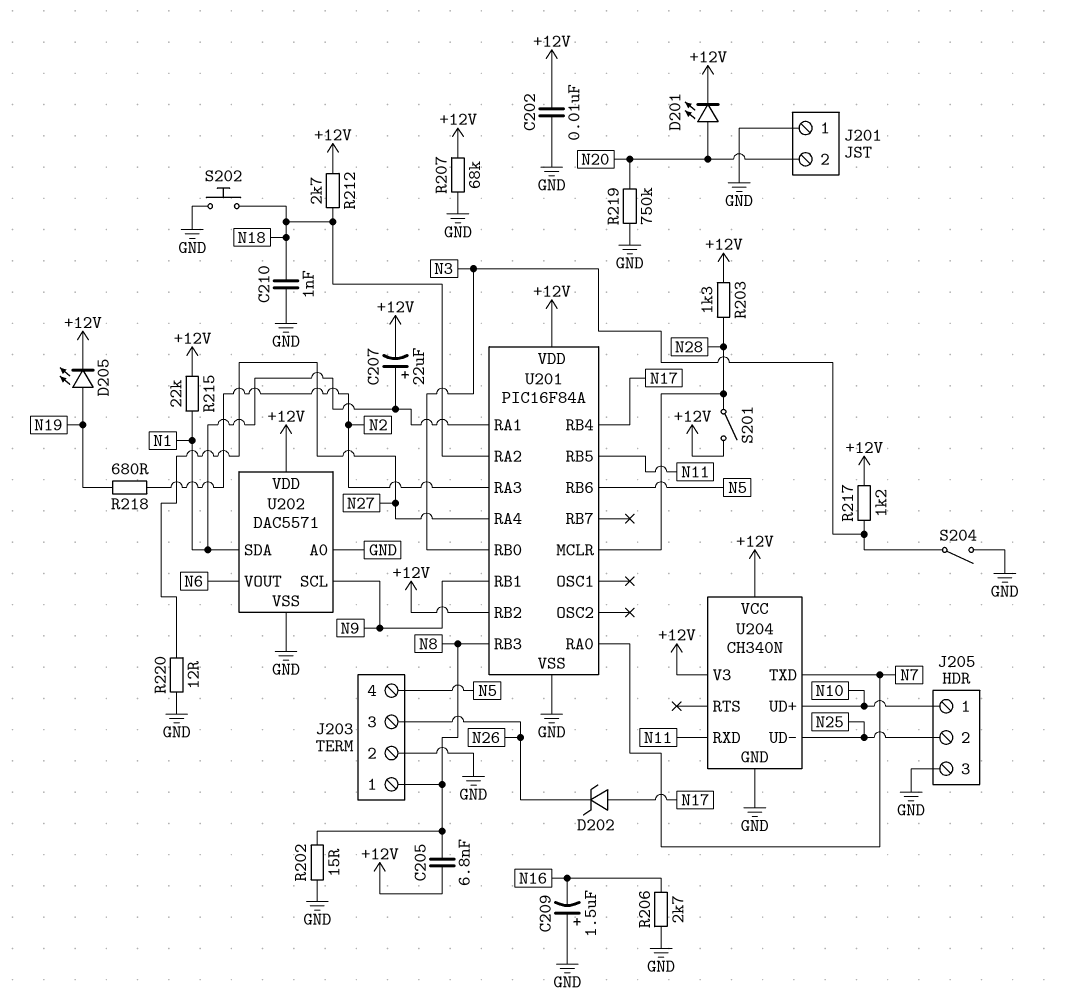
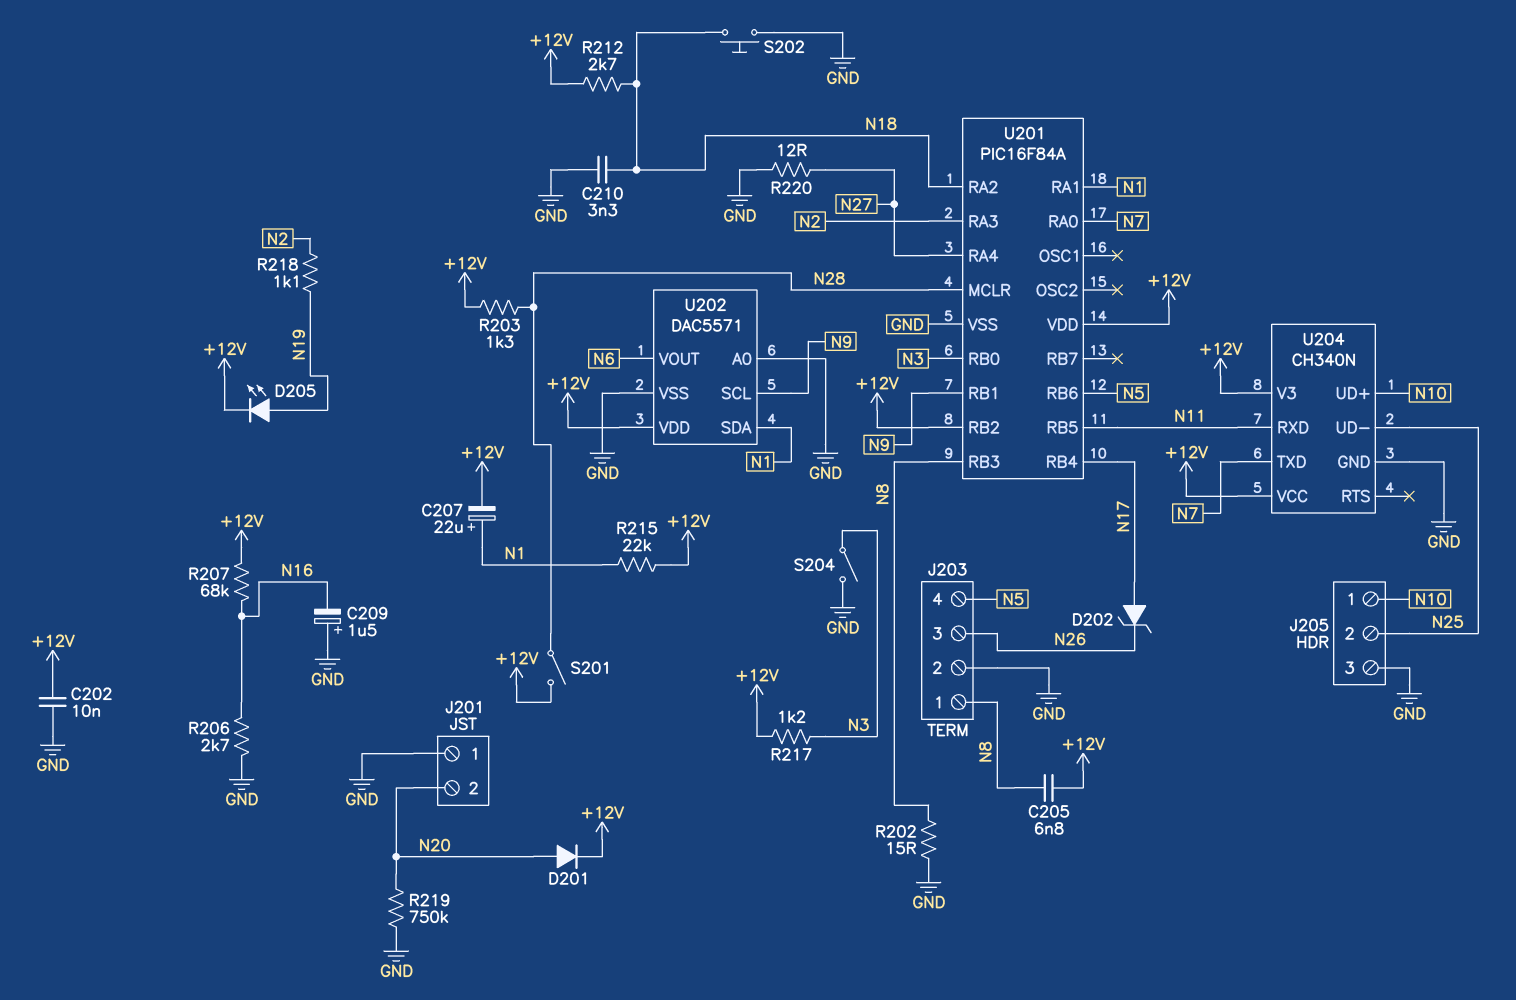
C210: 1nF (GND, N18) -> 3.3nF (GND, N18)
D201: LED (A N20, K +12V) -> diode (A N20, K +12V)
R207: 68k (+12V, GND) -> 68k (+12V, N16)
R218: 680 (N2, N19) -> 1.1k (N2, N19)

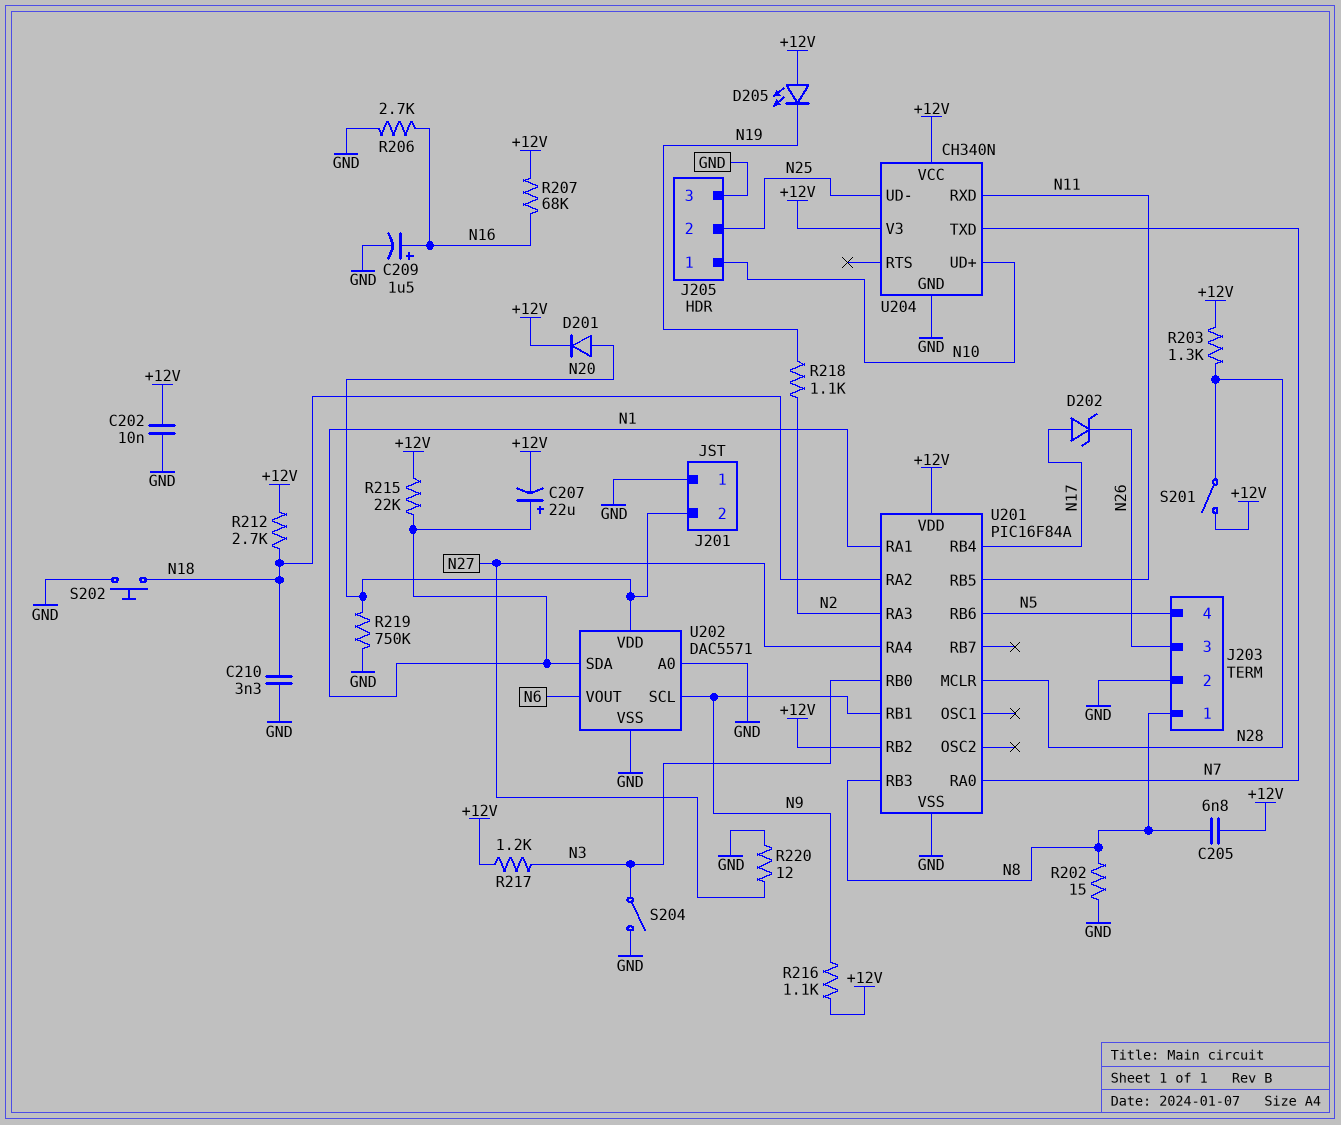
C209: 1.5uF (plus GND, minus N16) -> 1.5uF (plus N16, minus GND)
D205: LED (A N19, K +12V) -> LED (A +12V, K N19)
R216: none -> 1.1k (+12V, N9)
U202 pin VDD: +12V -> N20

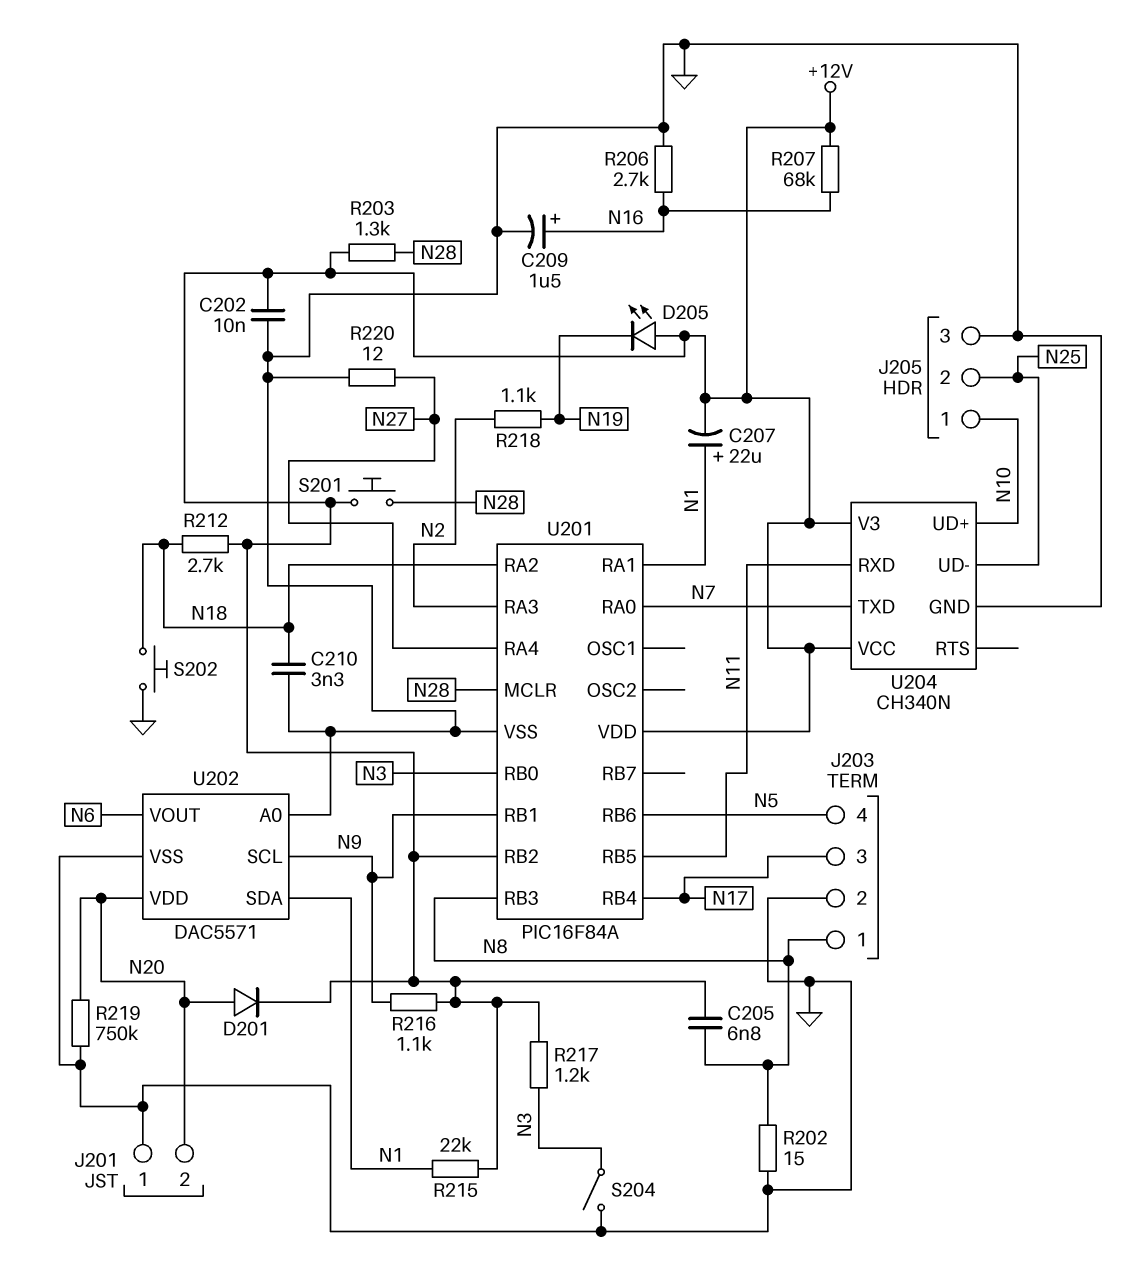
D202: zener (A N17, K N26) -> none
J203 pin 3: N26 -> N17
S201: switch (+12V, N28) -> button (+12V, N28)

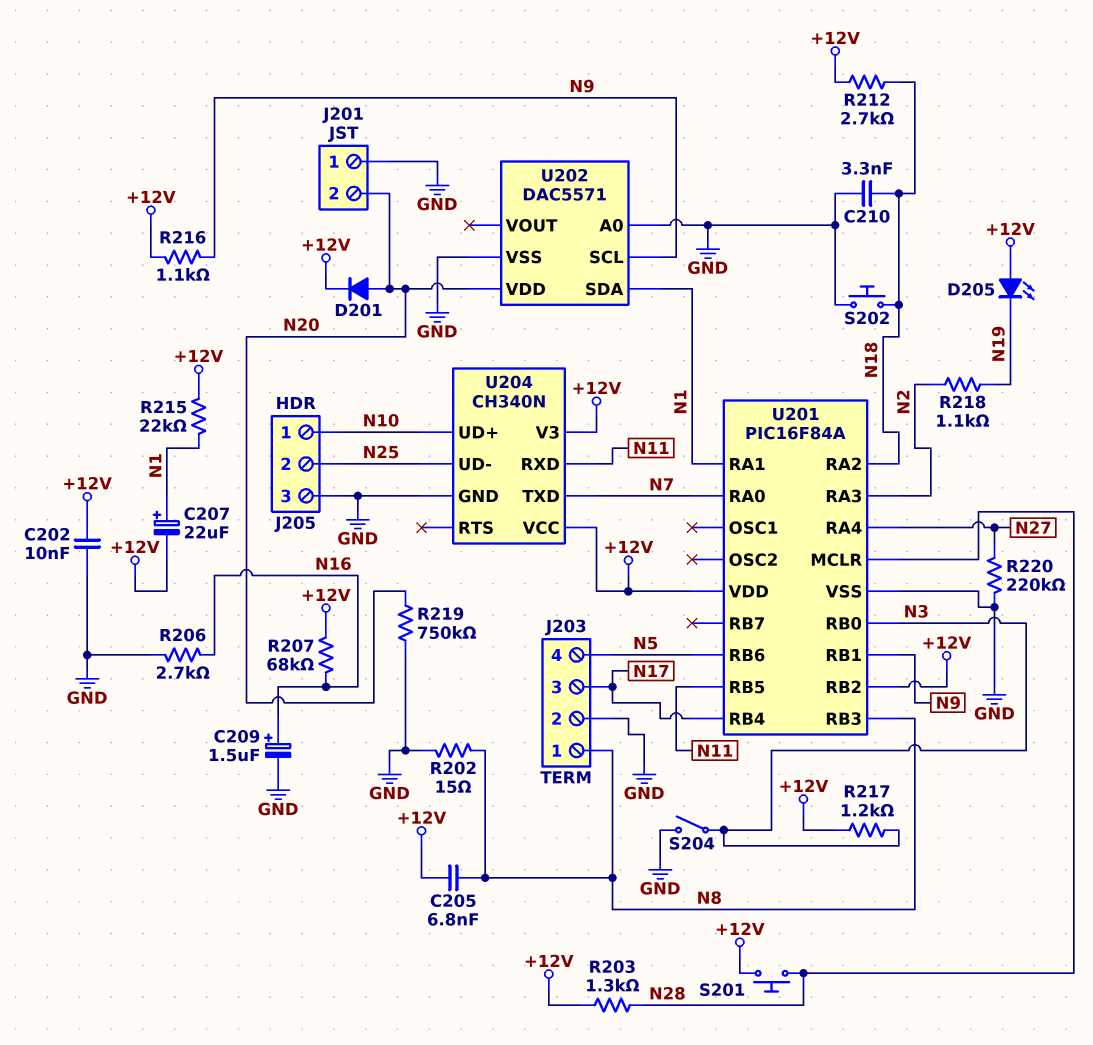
R220: 12 (GND, N27) -> 220k (GND, N27)
U202 pin VOUT: N6 -> none

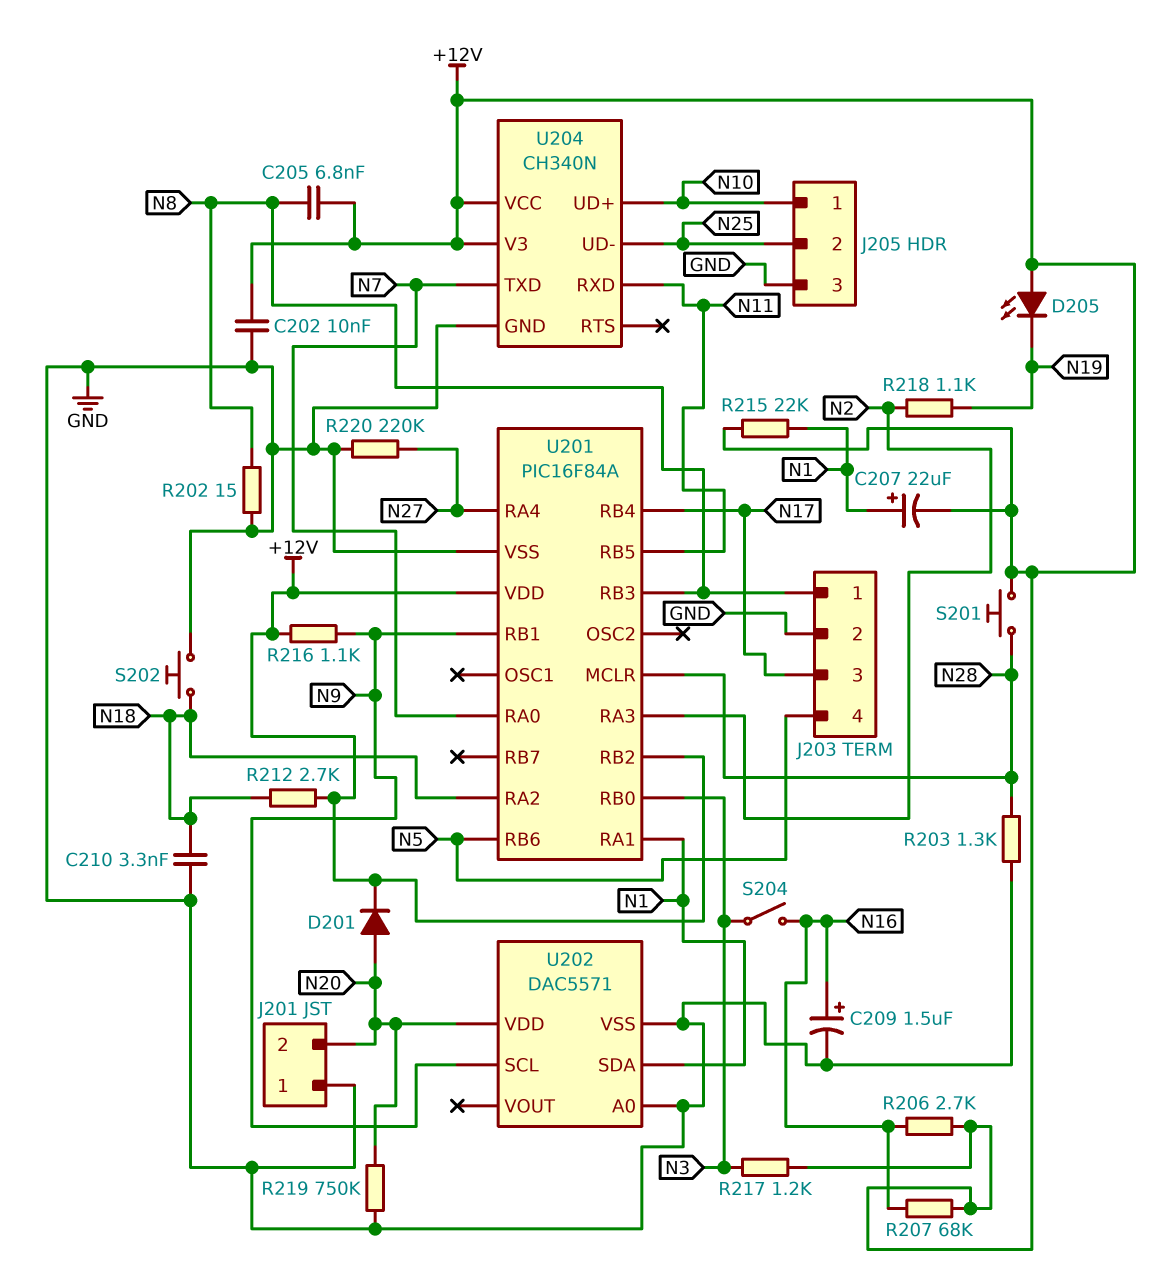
R203: 1.3k (+12V, N28) -> 1.3k (GND, N28)
R206: 2.7k (GND, N16) -> 2.7k (+12V, N16)
S204: switch (GND, N3) -> switch (N3, N16)

